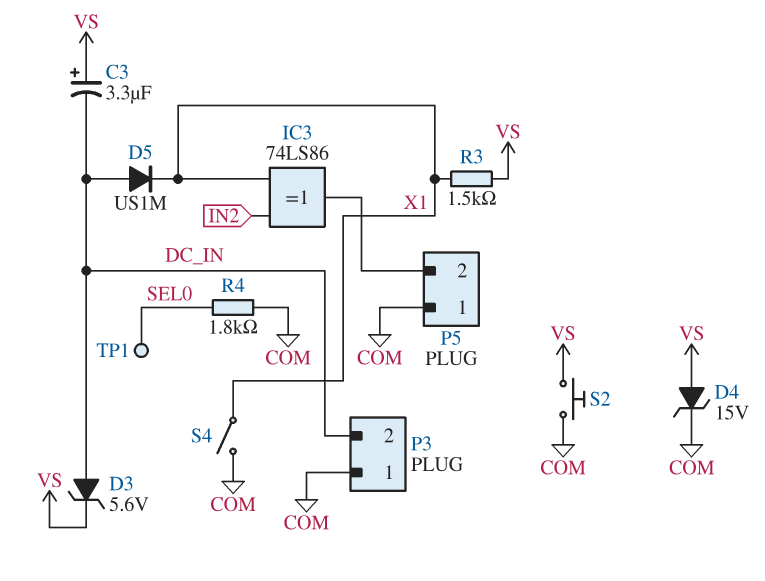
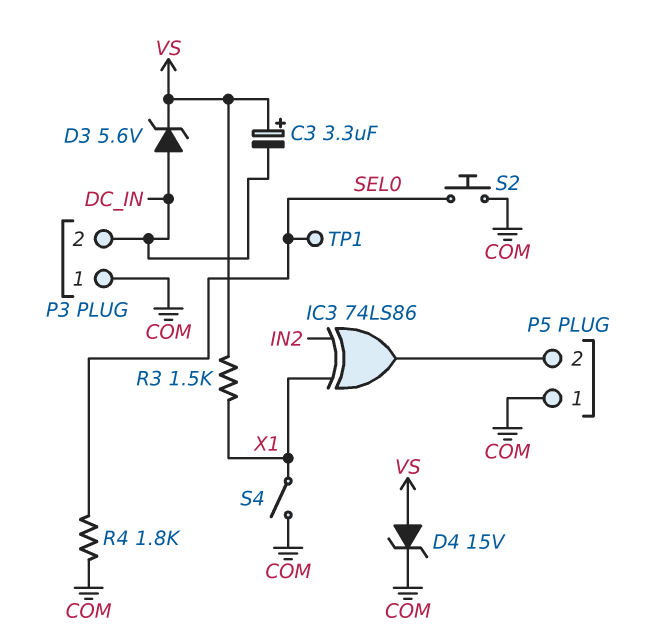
D5: diode US1M (A DC_IN, K X1) -> none
S2: button (COM, VS) -> button (COM, SEL0)

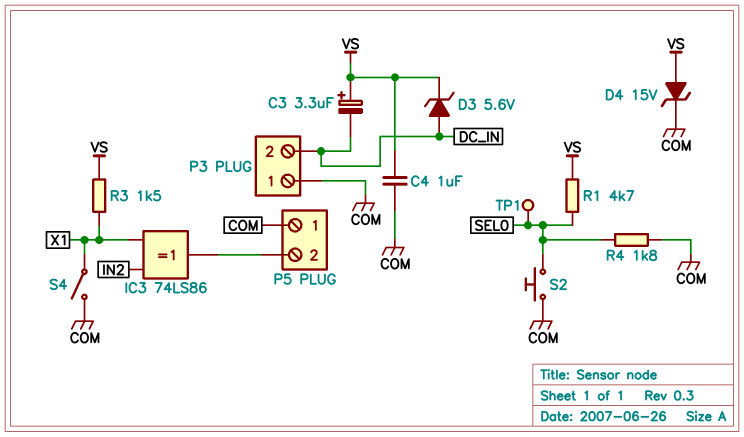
C4: none -> 1uF (COM, VS)
R1: none -> 4.7k (SEL0, VS)

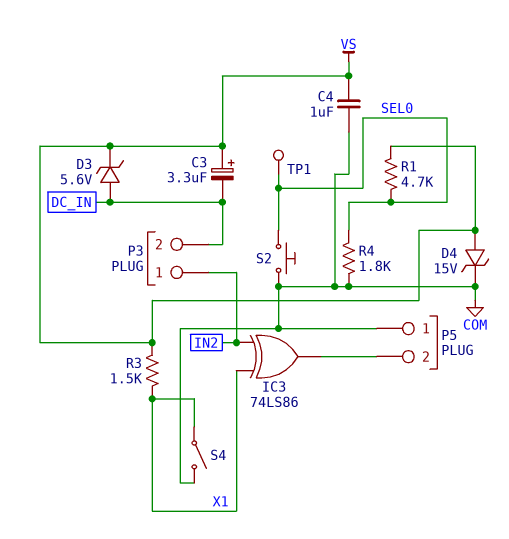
P3 pin 1: COM -> IN2

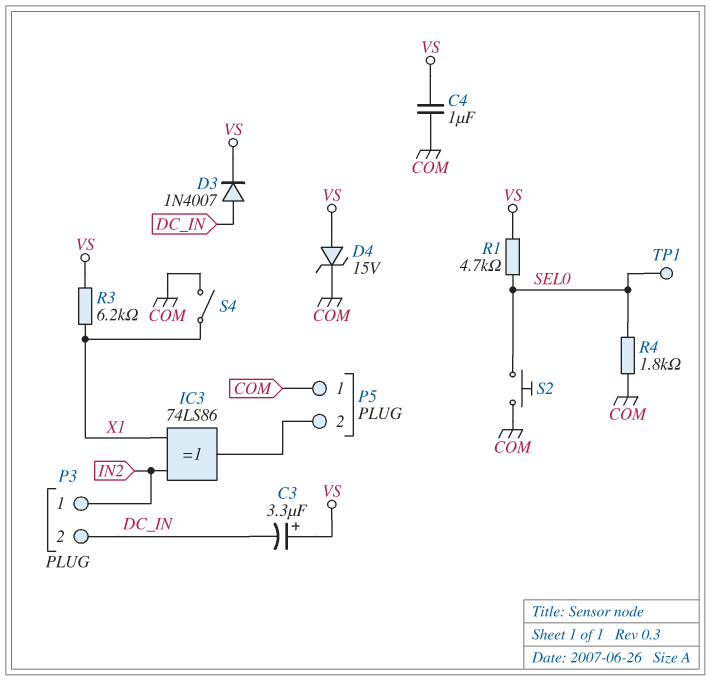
D3: zener 5.6V (A DC_IN, K VS) -> diode 1N4007 (A DC_IN, K VS)
R3: 1.5k (VS, X1) -> 6.2k (VS, X1)

